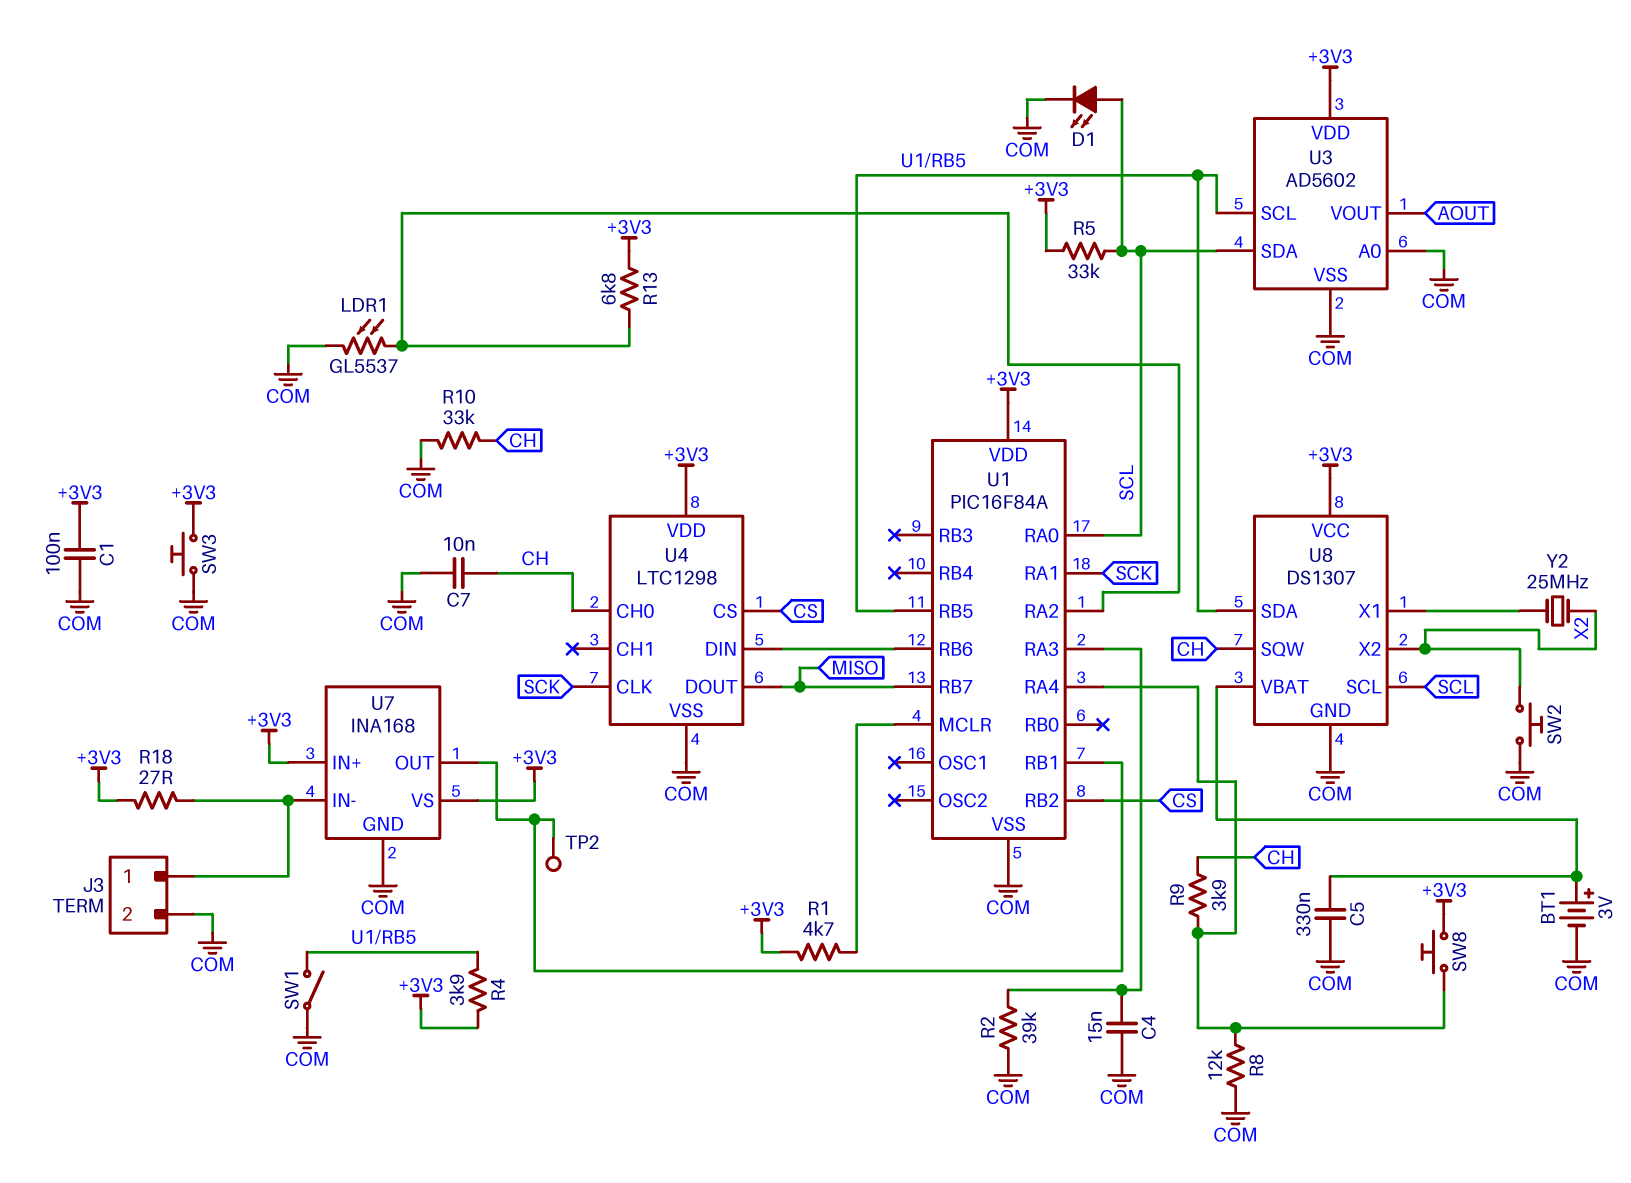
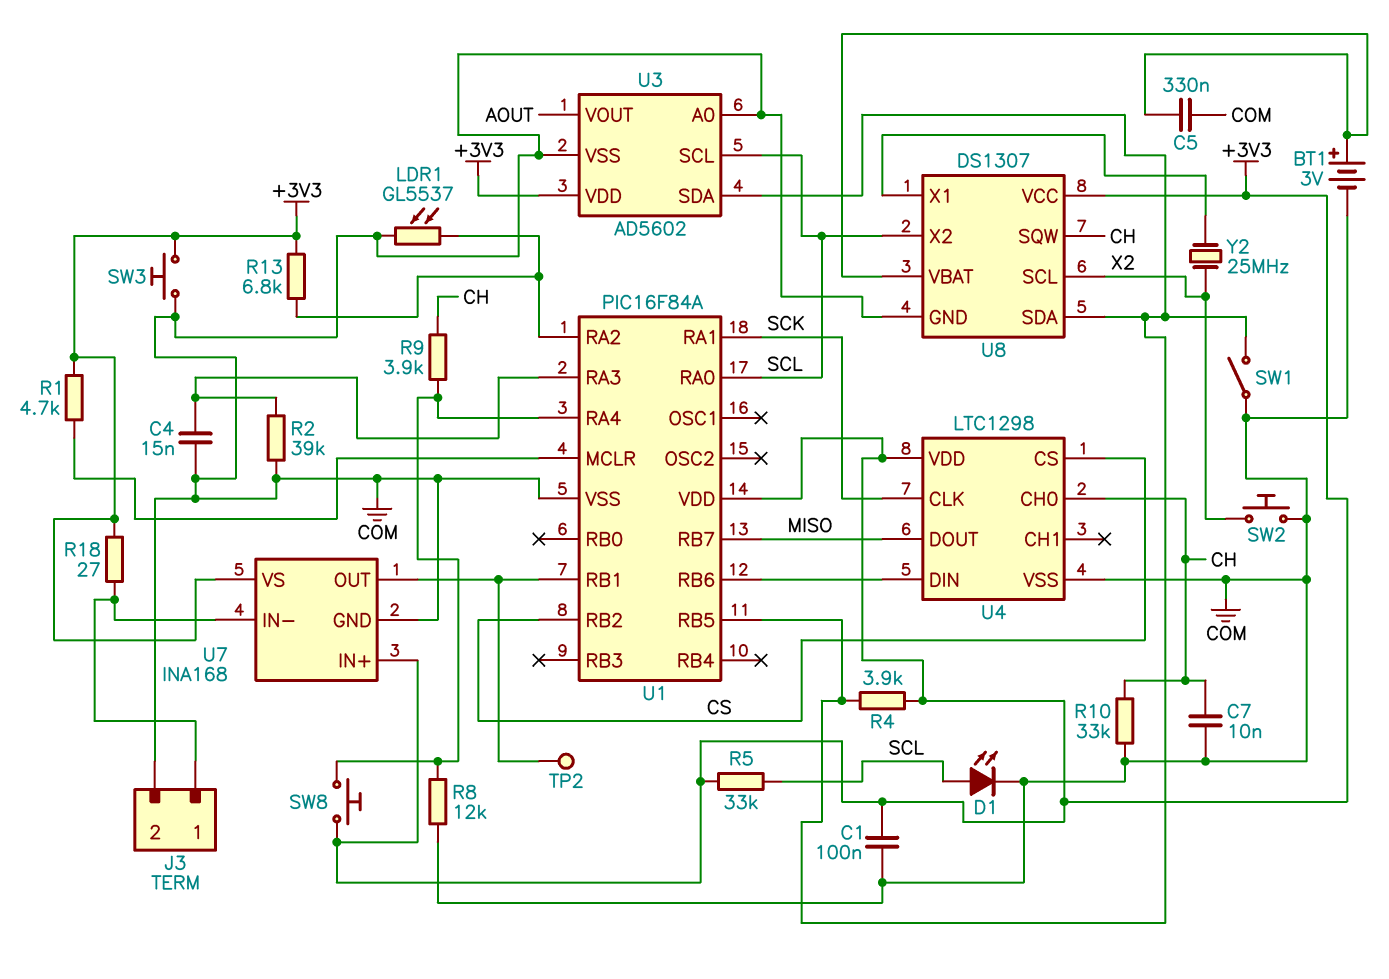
U3 pin SCL: U1/RB5 -> SCL
U3 pin SDA: SCL -> U1/RB5
U8 pin SCL: SCL -> X2
U8 pin X2: X2 -> SCL

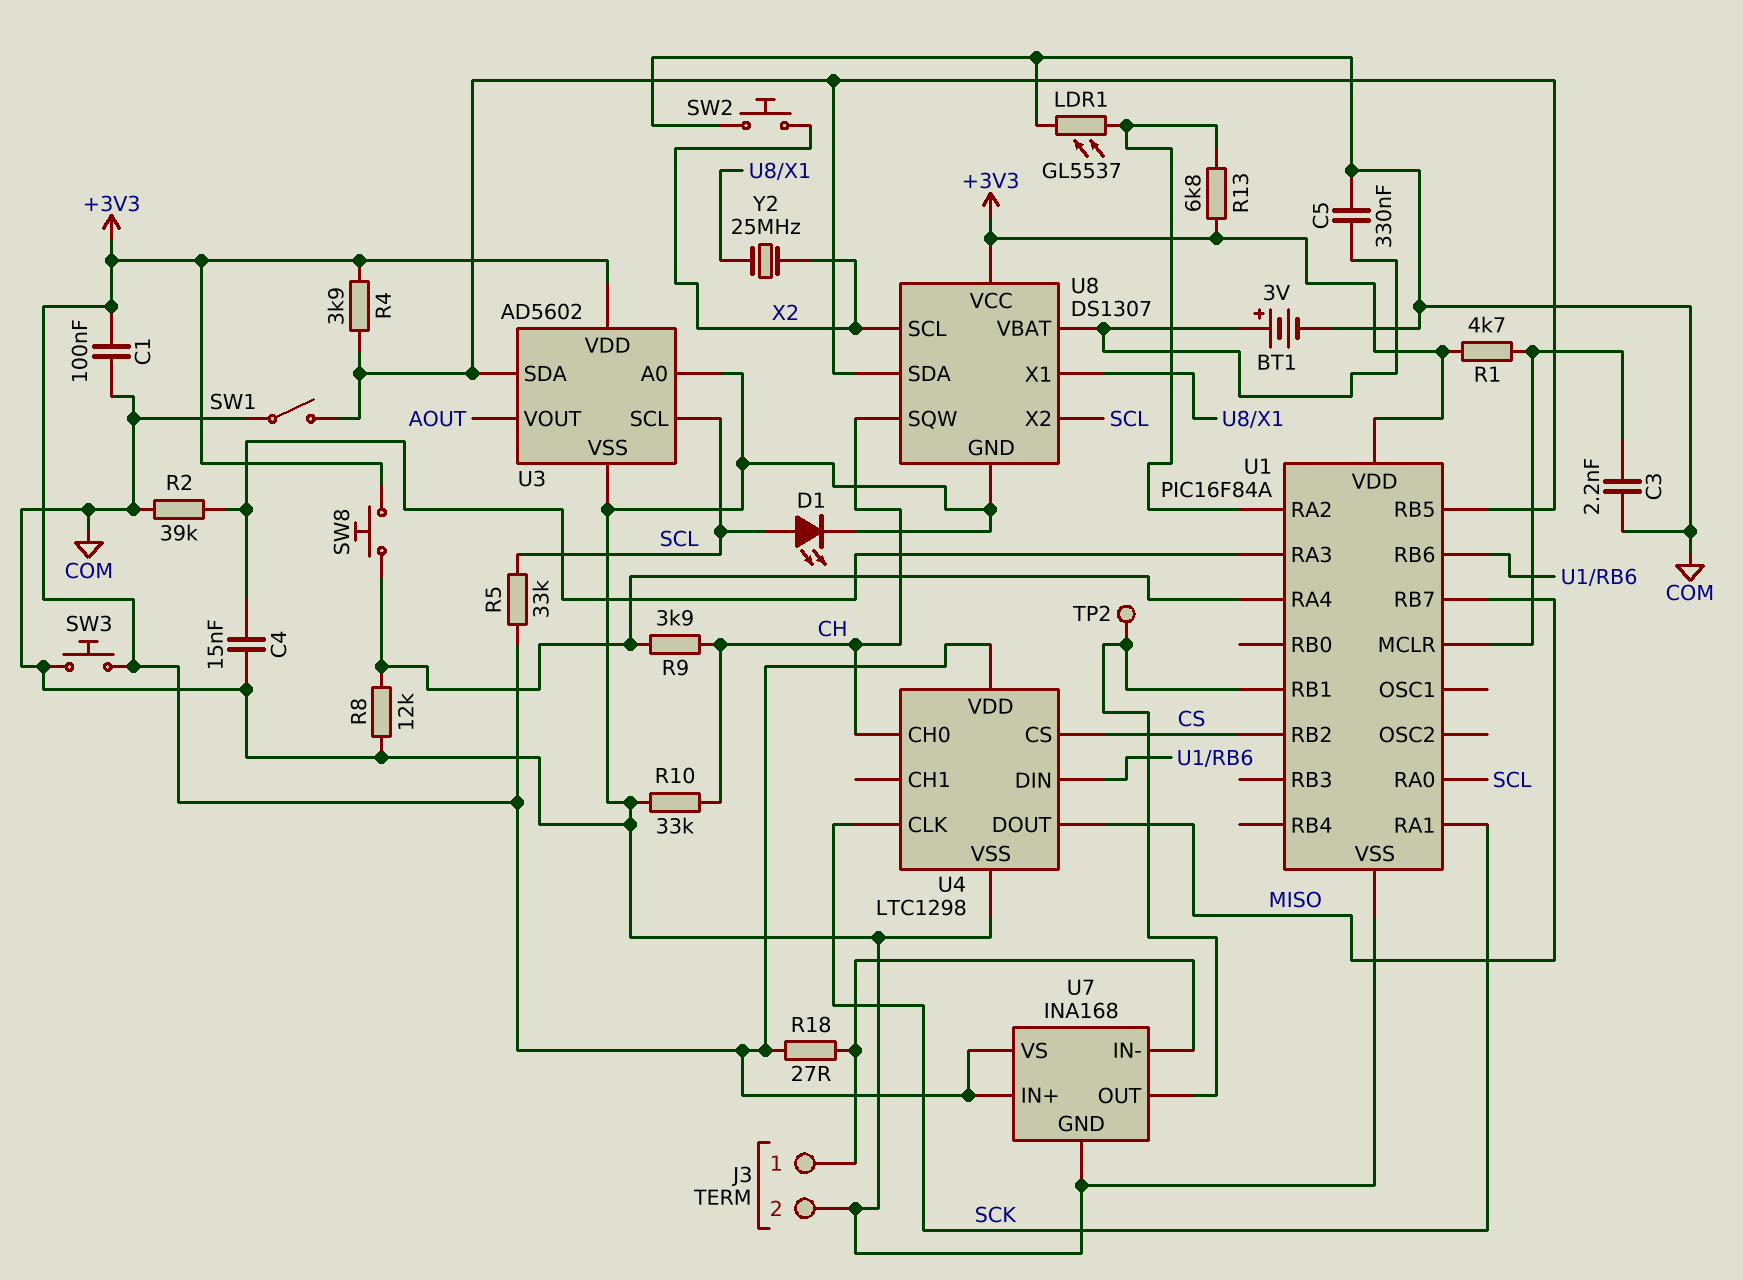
C3: none -> 2.2nF (COM, U1/MCLR)
C7: 10nF (CH, COM) -> none

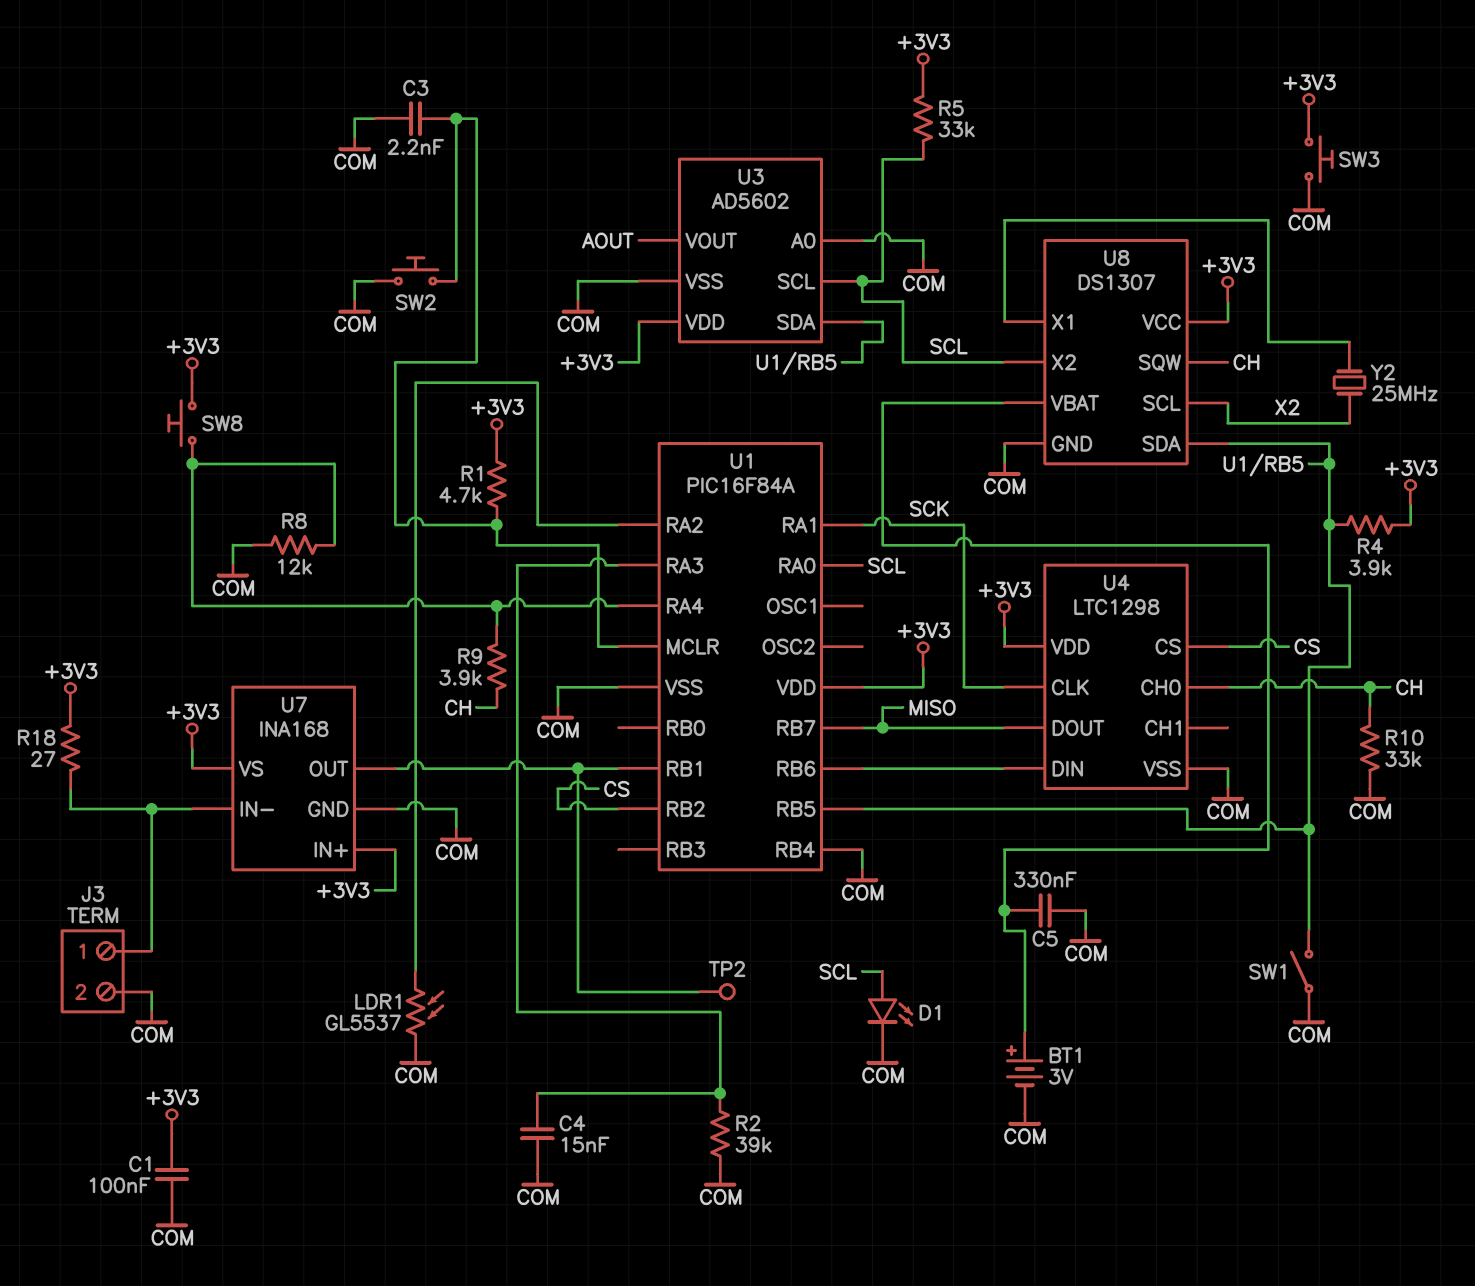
R13: 6.8k (+3V3, U1/RA2) -> none
SW2: button (COM, X2) -> button (COM, U1/MCLR)
U1 pin RB4: none -> COM

